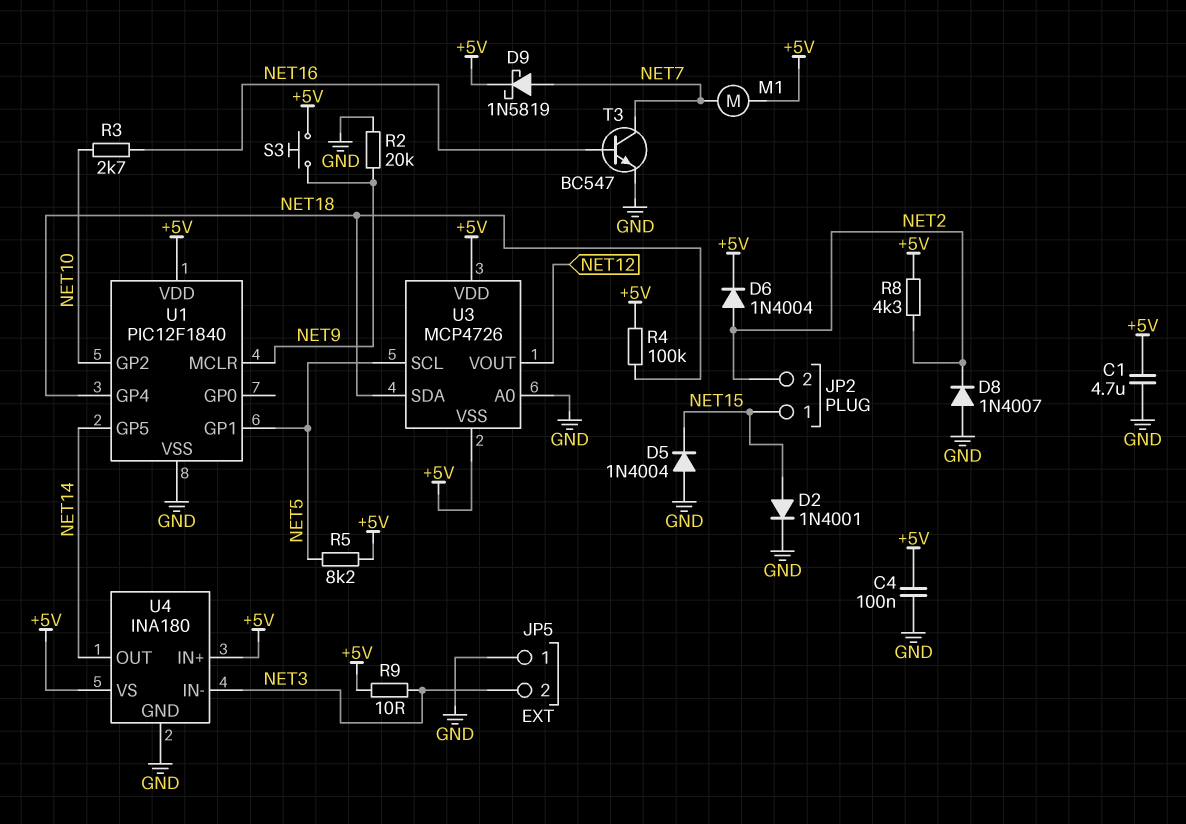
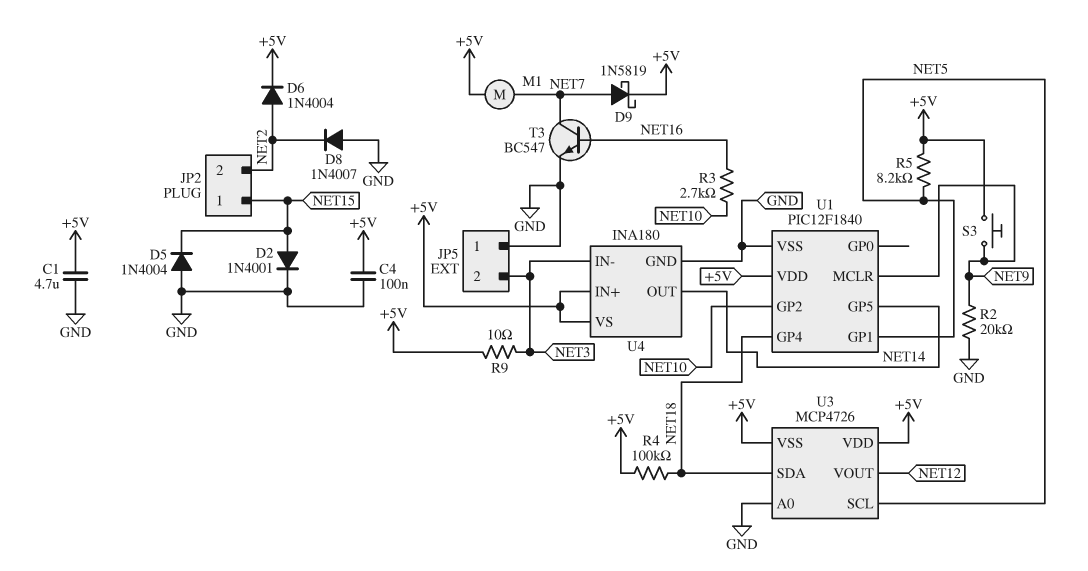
R8: 4.3k (+5V, NET2) -> none

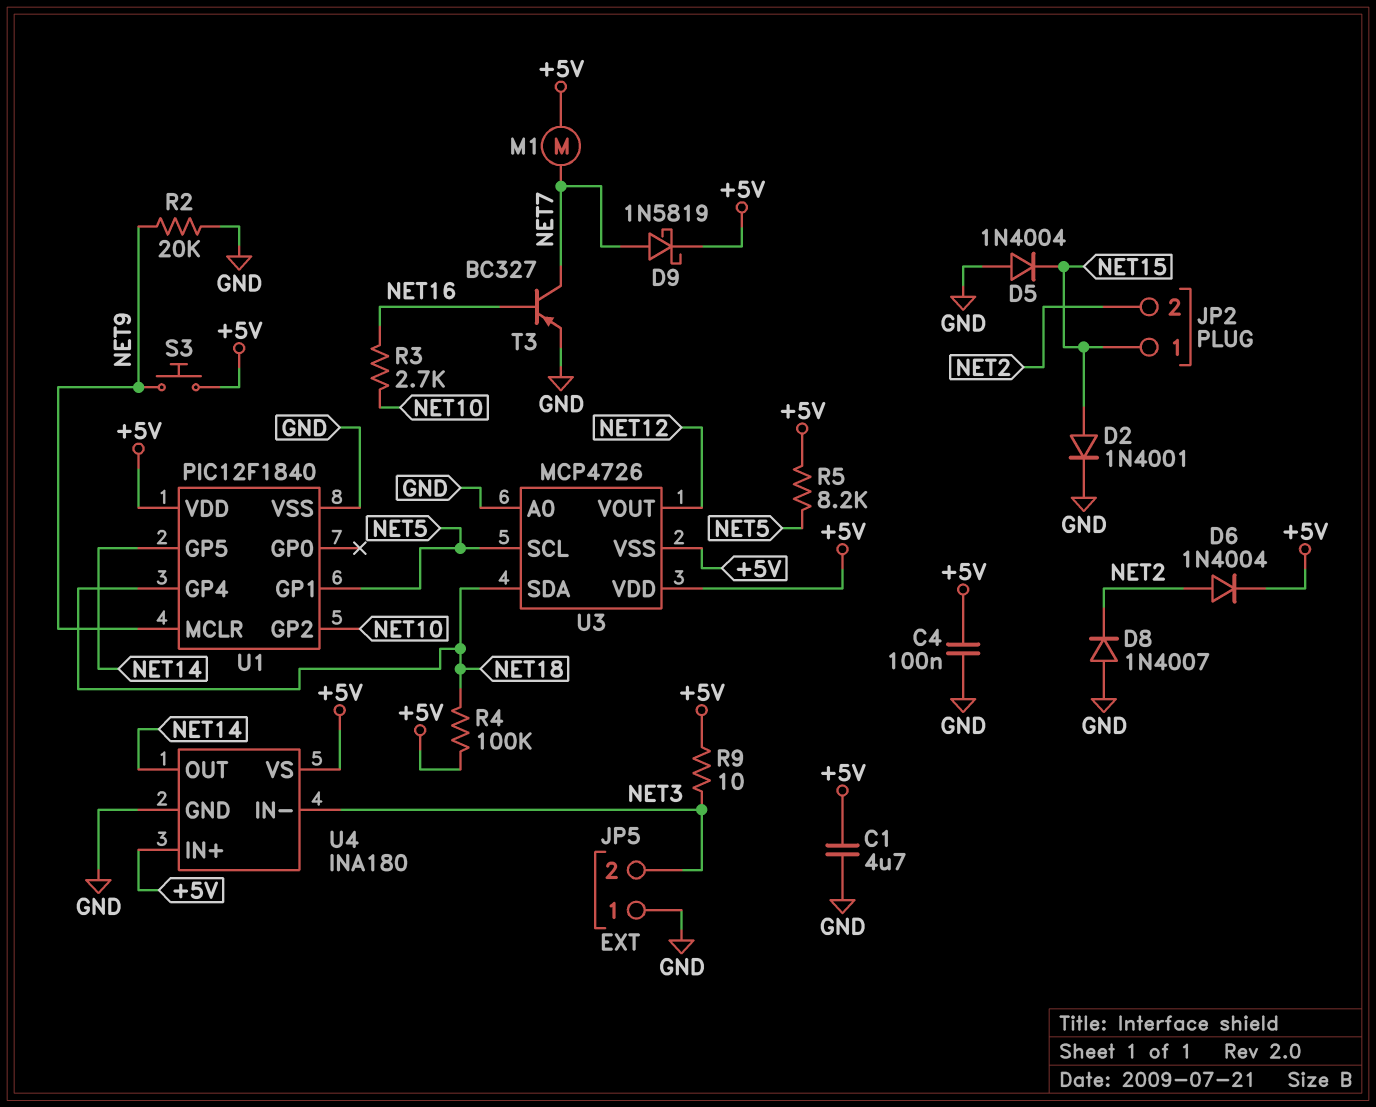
T3: NPN BC547 (B NET16, C NET7, E GND) -> PNP BC327 (B NET16, C NET7, E GND)

